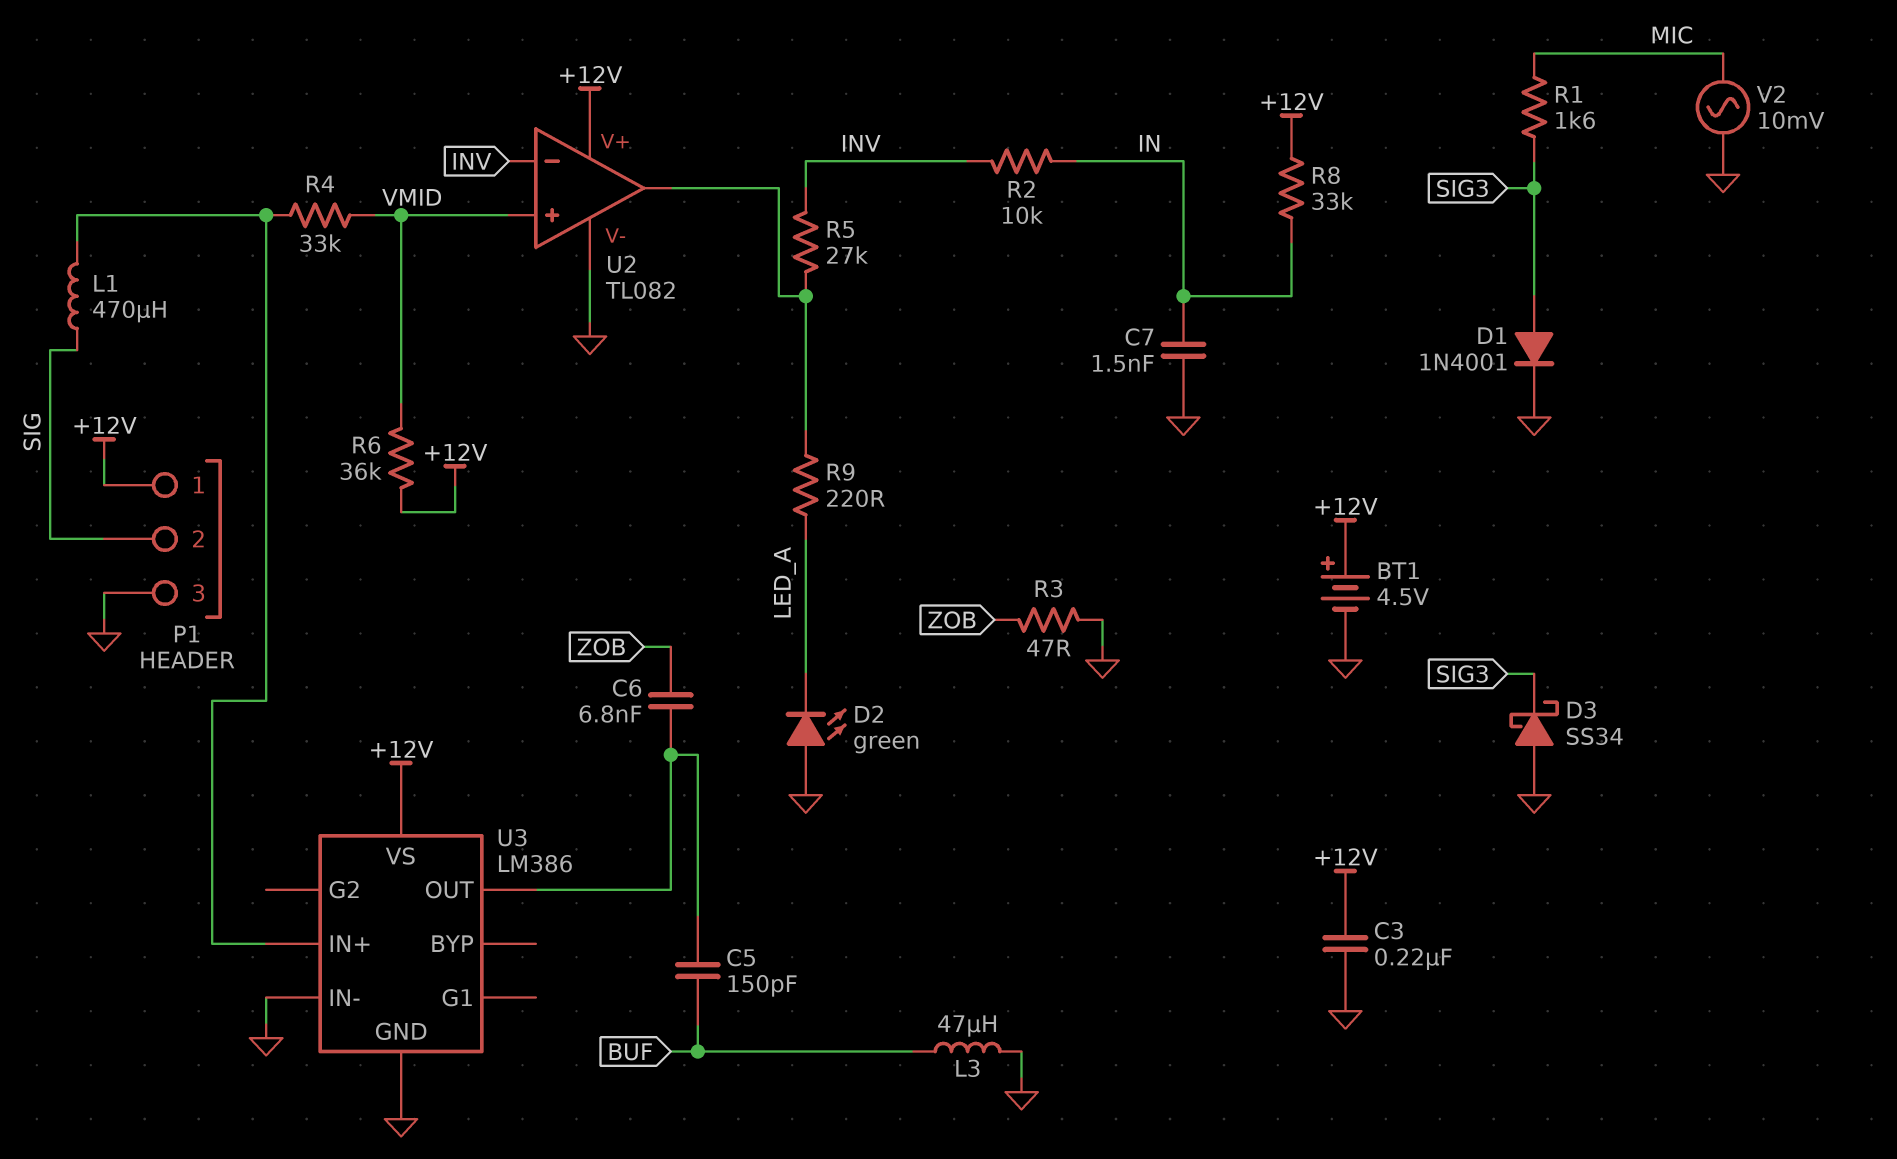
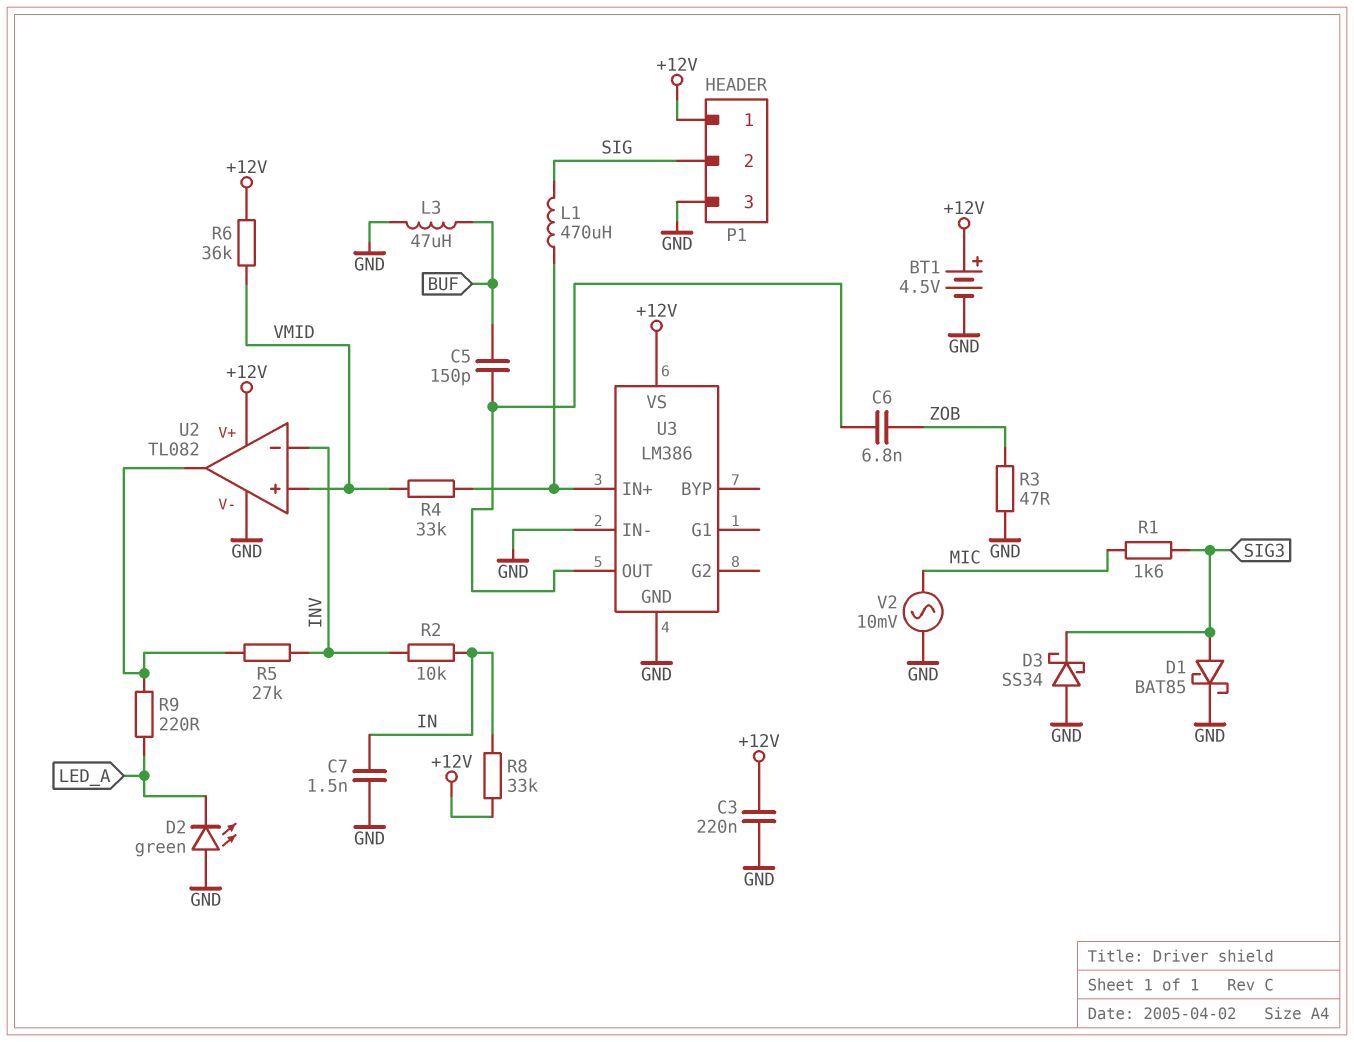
D1: diode 1N4001 (A SIG3, K GND) -> schottky BAT85 (A SIG3, K GND)

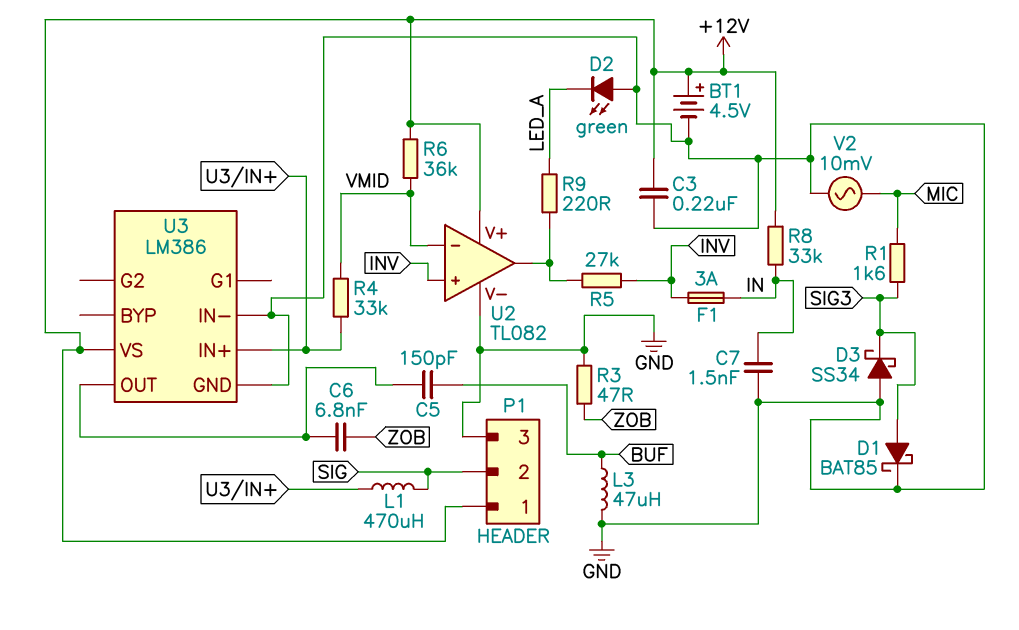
F1: none -> 3A (IN, INV)
R2: 10k (IN, INV) -> none
U2 pin in+: VMID -> INV
U2 pin in-: INV -> VMID

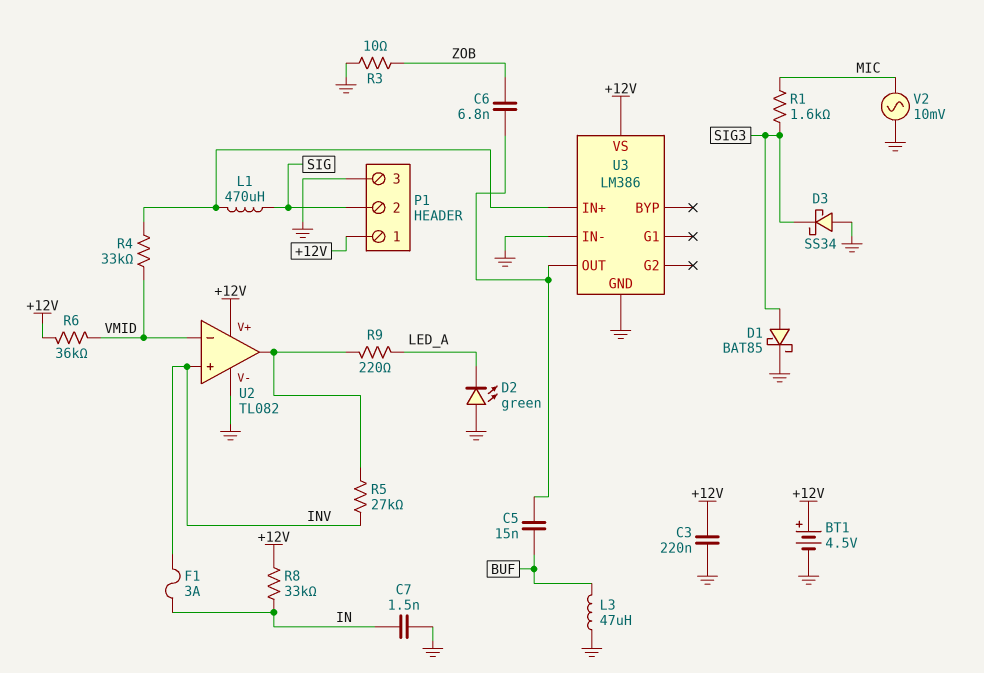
C5: 150pF (BUF, U3/OUT) -> 15nF (BUF, U3/OUT)
R3: 47 (GND, ZOB) -> 10 (GND, ZOB)

